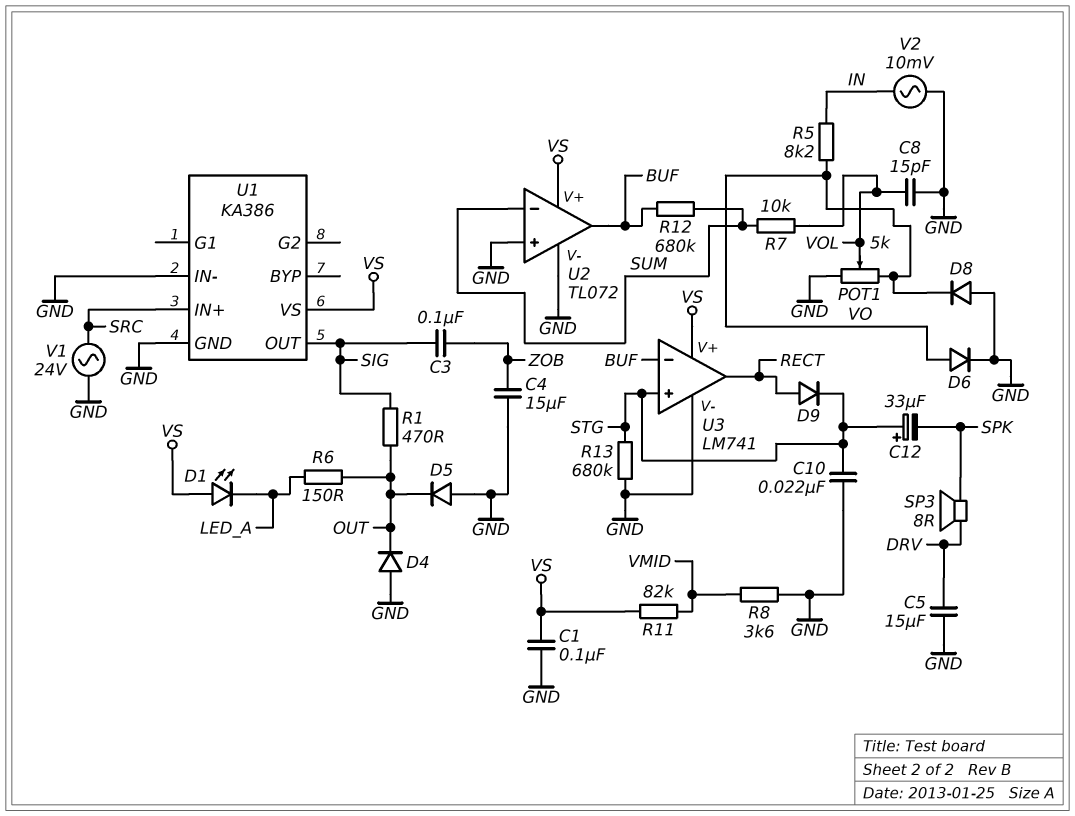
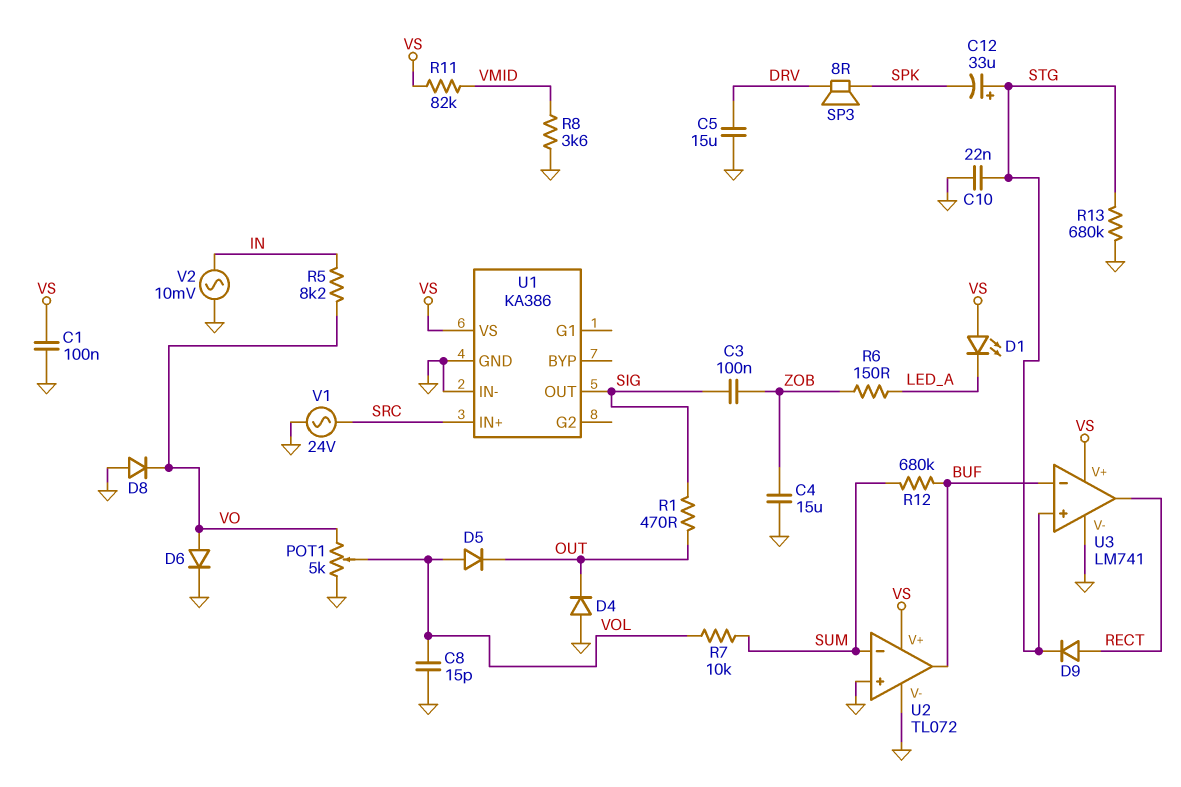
D5: diode (A GND, K OUT) -> diode (A VOL, K OUT)
R6: 150 (LED_A, OUT) -> 150 (LED_A, ZOB)

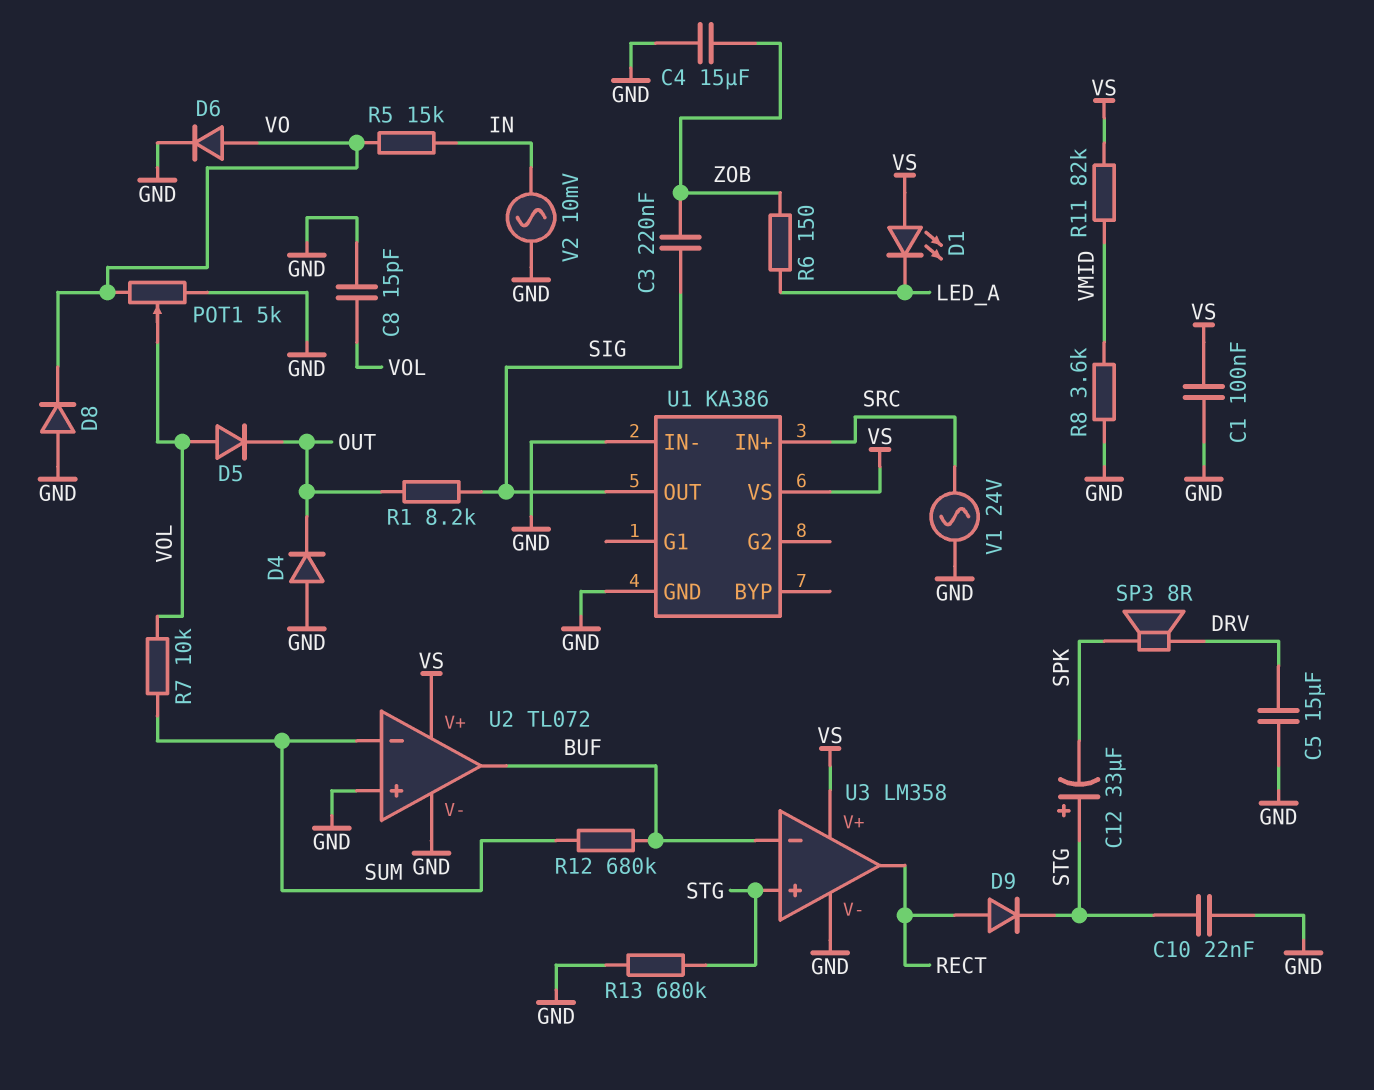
C3: 100nF (SIG, ZOB) -> 220nF (SIG, ZOB)
R1: 470 (OUT, SIG) -> 8.2k (OUT, SIG)
R5: 8.2k (IN, VO) -> 15k (IN, VO)
U3: LM741 -> LM358

